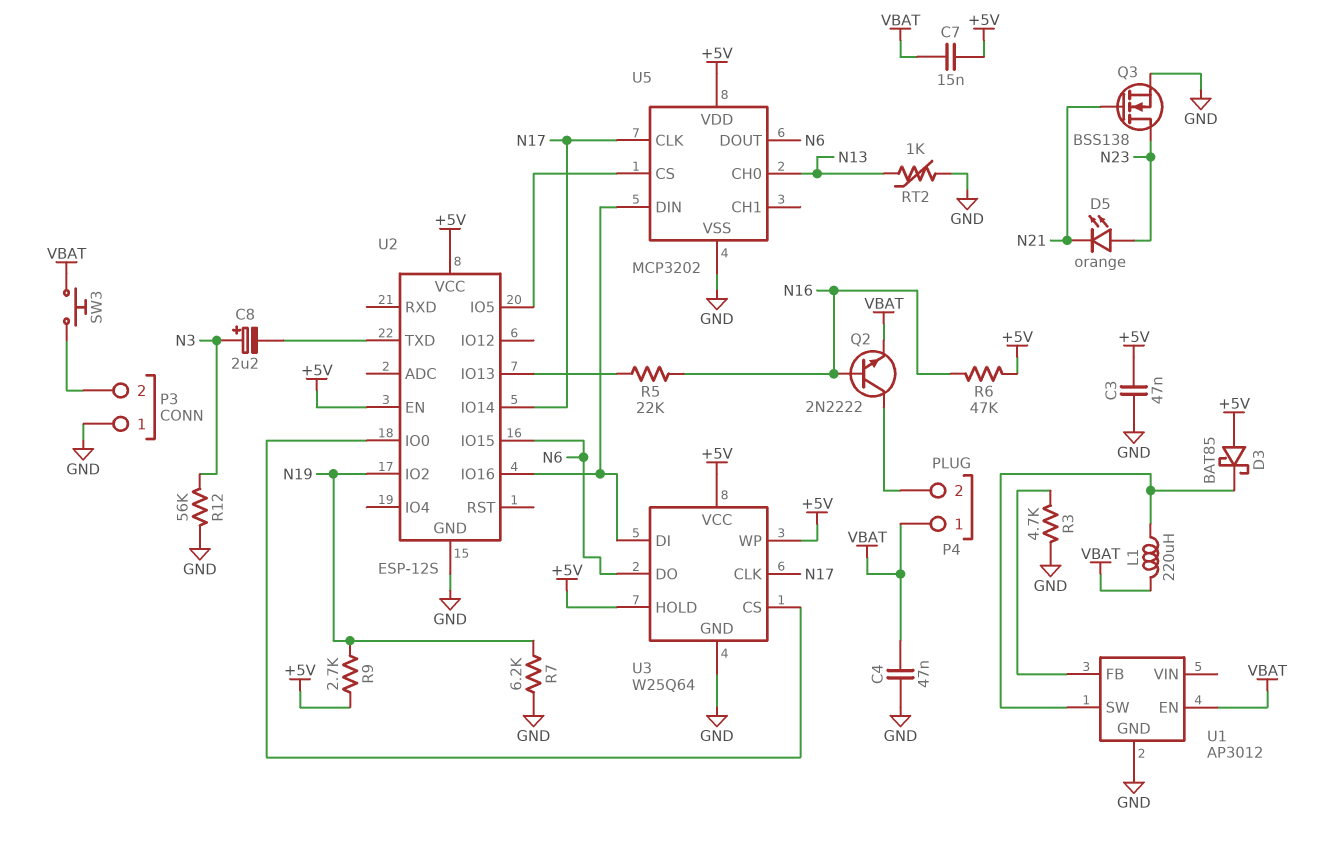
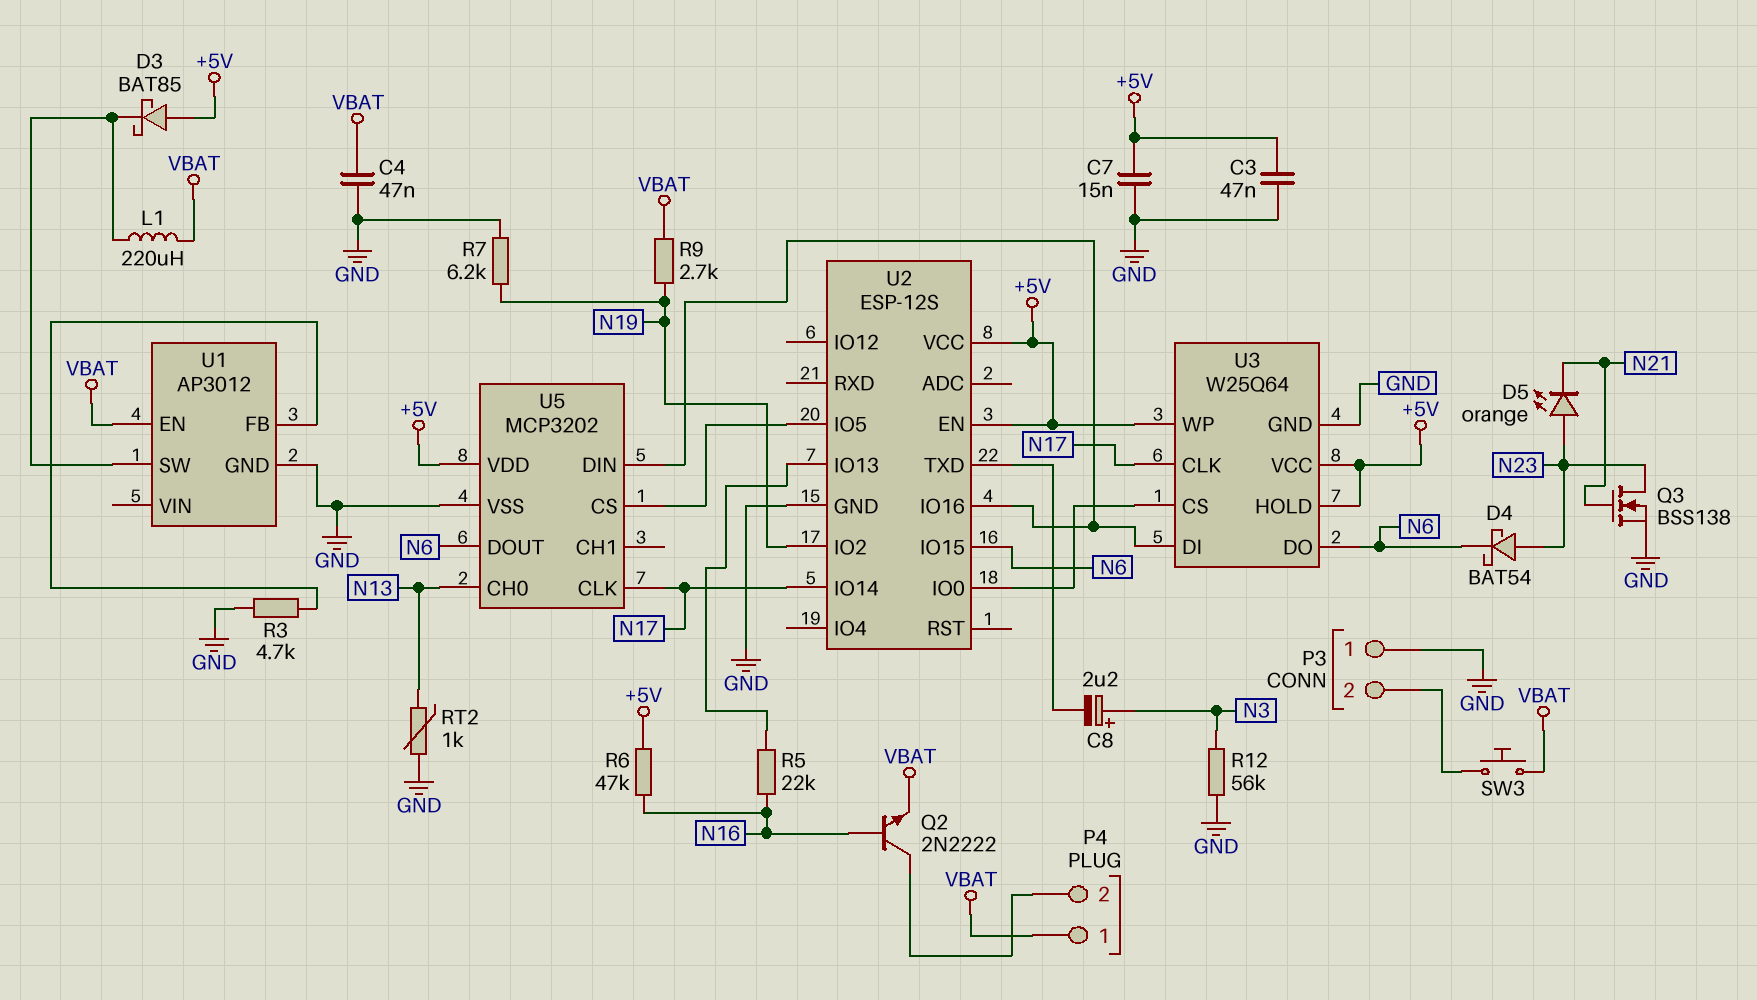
C7: 15nF (+5V, VBAT) -> 15nF (+5V, GND)
D4: none -> schottky BAT54 (A N23, K N6)
R9: 2.7k (+5V, N19) -> 2.7k (N19, VBAT)

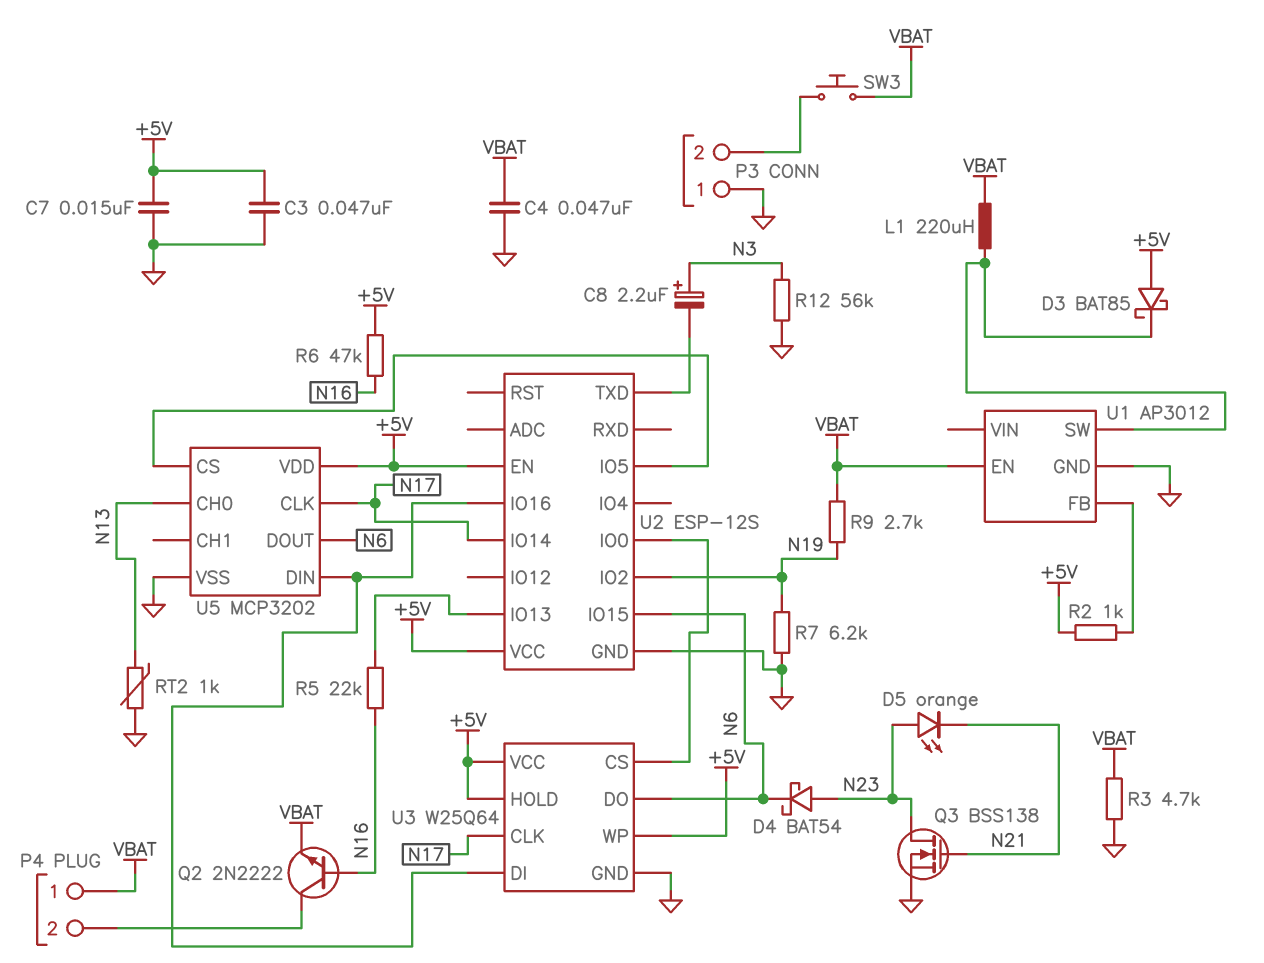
R2: none -> 1k (+5V, U1/FB)
R3: 4.7k (GND, U1/FB) -> 4.7k (GND, VBAT)

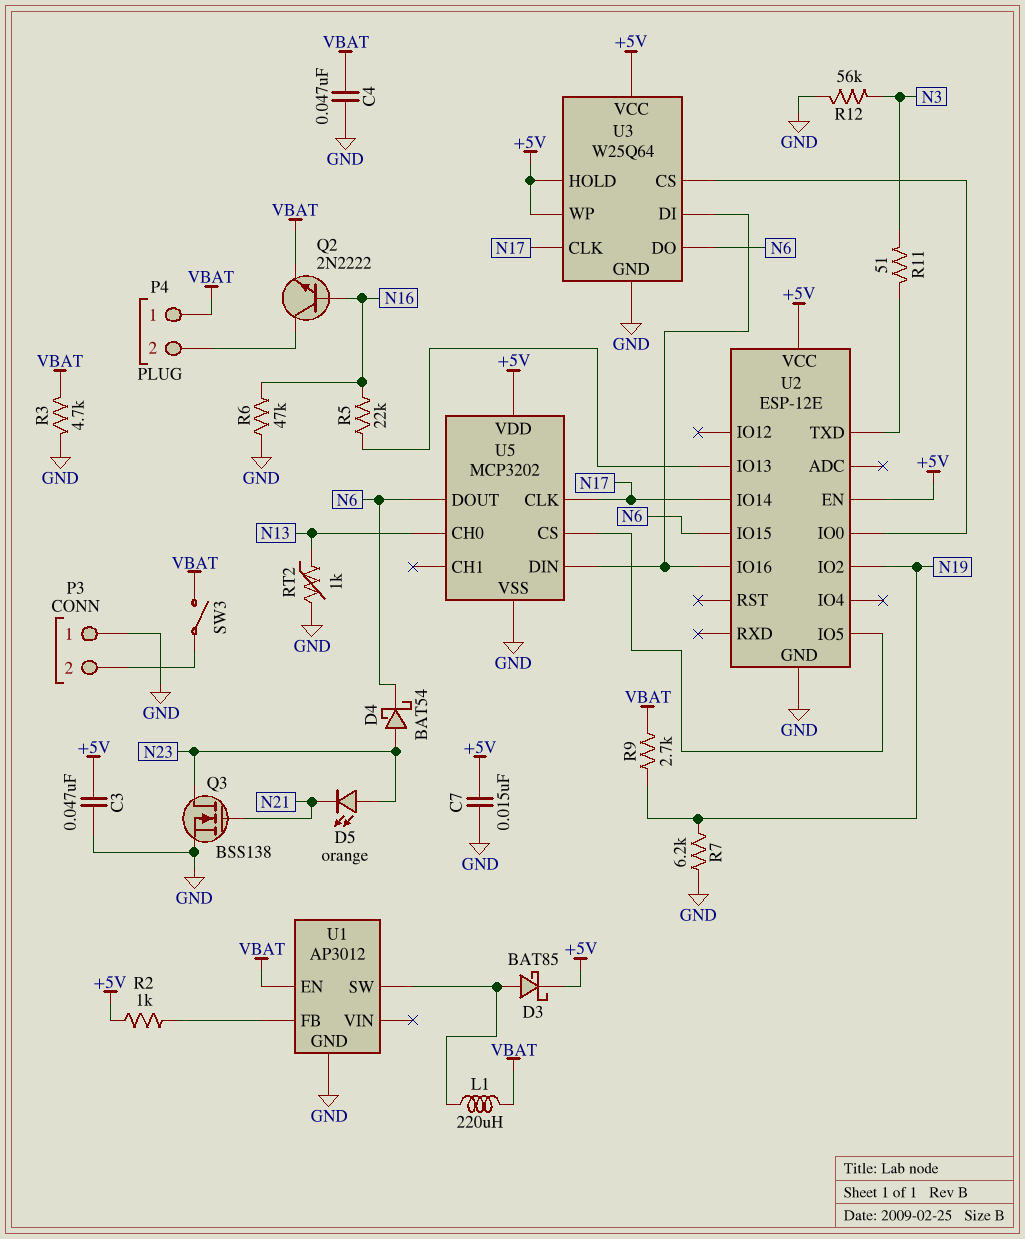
C8: 2.2uF (plus N3, minus U2/TXD) -> none
D3: schottky BAT85 (A +5V, K U1/SW) -> schottky BAT85 (A U1/SW, K +5V)
R6: 47k (+5V, N16) -> 47k (GND, N16)
R11: none -> 51 (N3, U2/TXD)
SW3: button (P3/2, VBAT) -> switch (P3/2, VBAT)
U2: ESP-12S -> ESP-12E

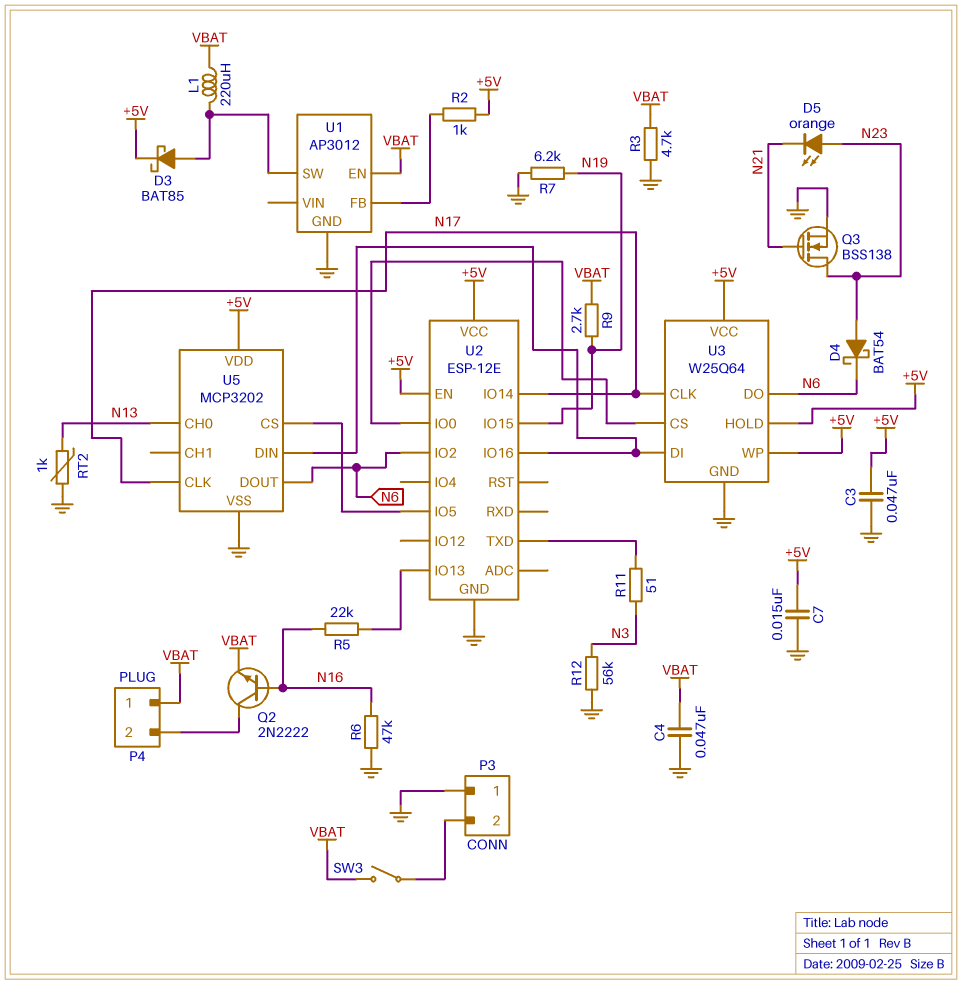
U2 pin IO2: N19 -> N6
U2 pin IO15: N6 -> N19

